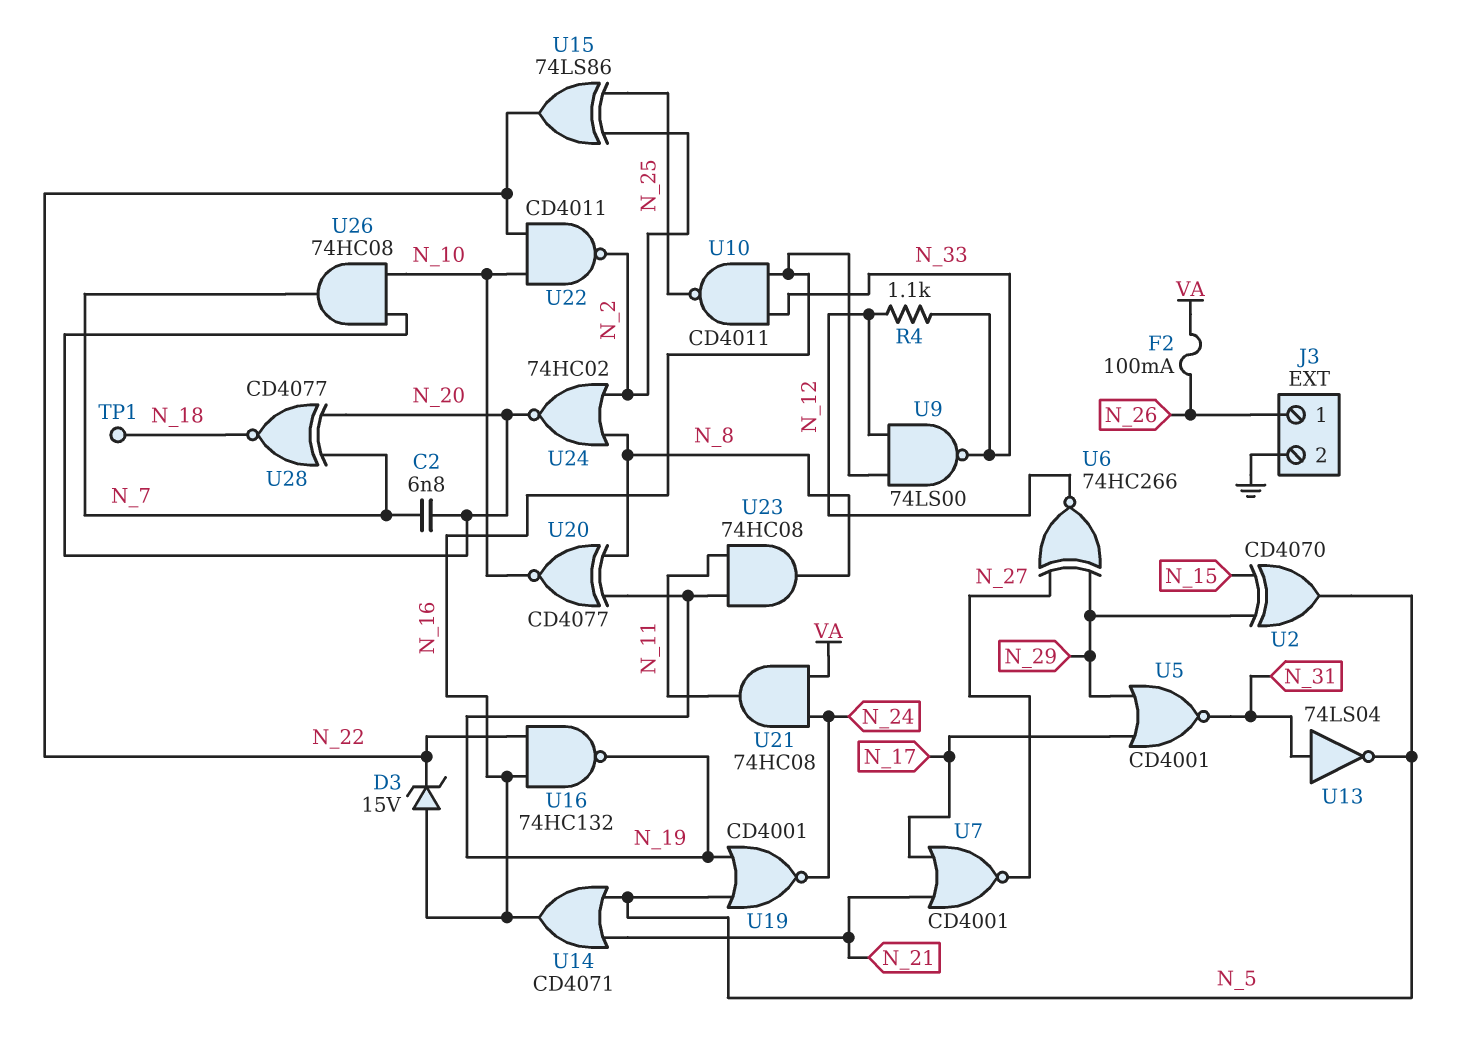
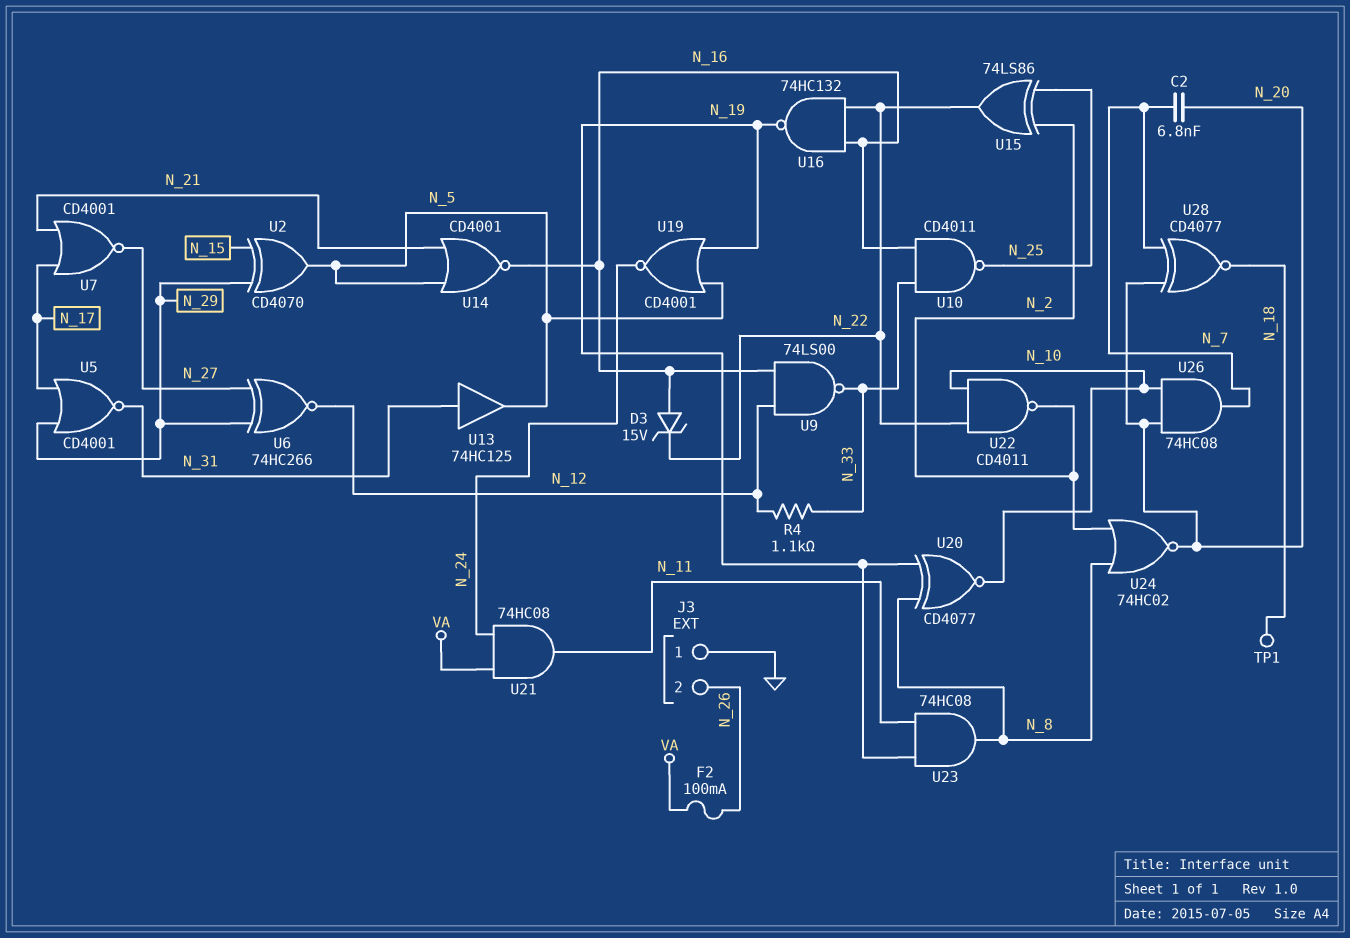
J3 pin 1: N_26 -> GND
J3 pin 2: GND -> N_26
U13: NOT 74LS04 (in N_31, out N_5) -> buffer 74HC125 (in N_31, out N_5)
U14: OR CD4071 (in N_5, in N_21, out N_16) -> NOR CD4001 (in N_5, in N_21, out N_16)

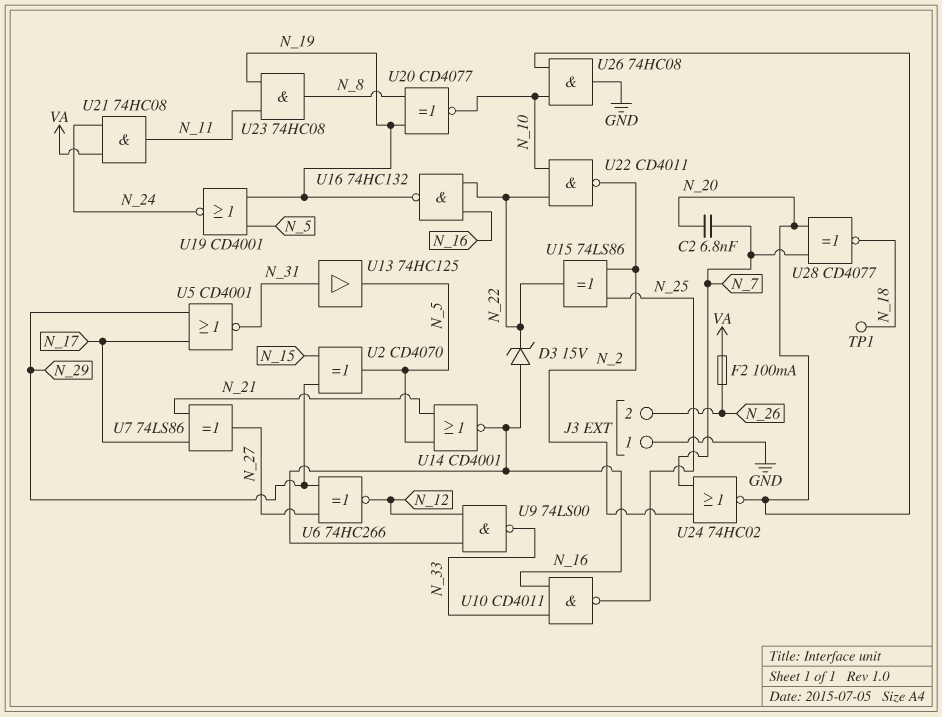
R4: 1.1k (N_12, N_33) -> none
U7: NOR CD4001 (in N_17, in N_21, out N_27) -> XOR 74LS86 (in N_17, in N_21, out N_27)
U24: NOR 74HC02 (in N_2, in N_8, out N_20) -> NOR 74HC02 (in N_2, in N_7, out N_20)
U26: AND 74HC08 (in N_10, in N_20, out N_7) -> AND 74HC08 (in N_10, in N_20, out GND)

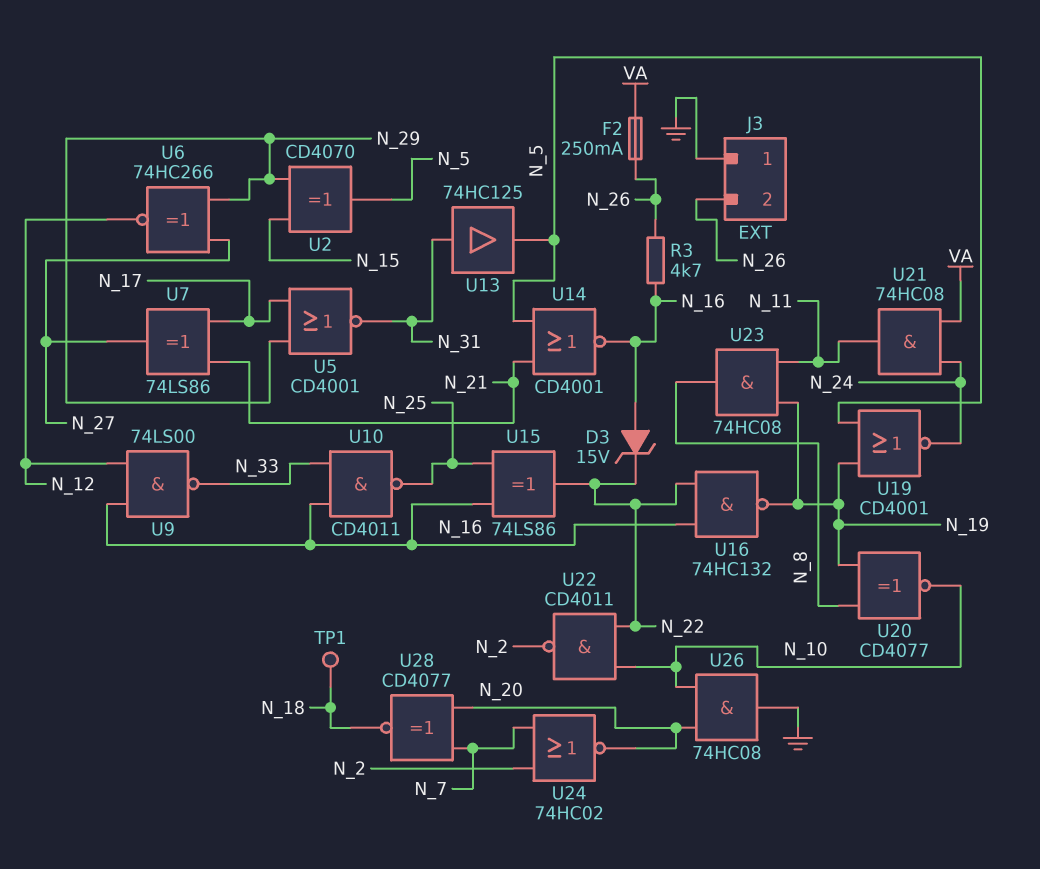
C2: 6.8nF (N_7, N_20) -> none
F2: 100mA (N_26, VA) -> 250mA (N_26, VA)
R3: none -> 4.7k (N_16, N_26)
U15: XOR 74LS86 (in N_2, in N_25, out N_22) -> XOR 74LS86 (in N_16, in N_25, out N_22)

